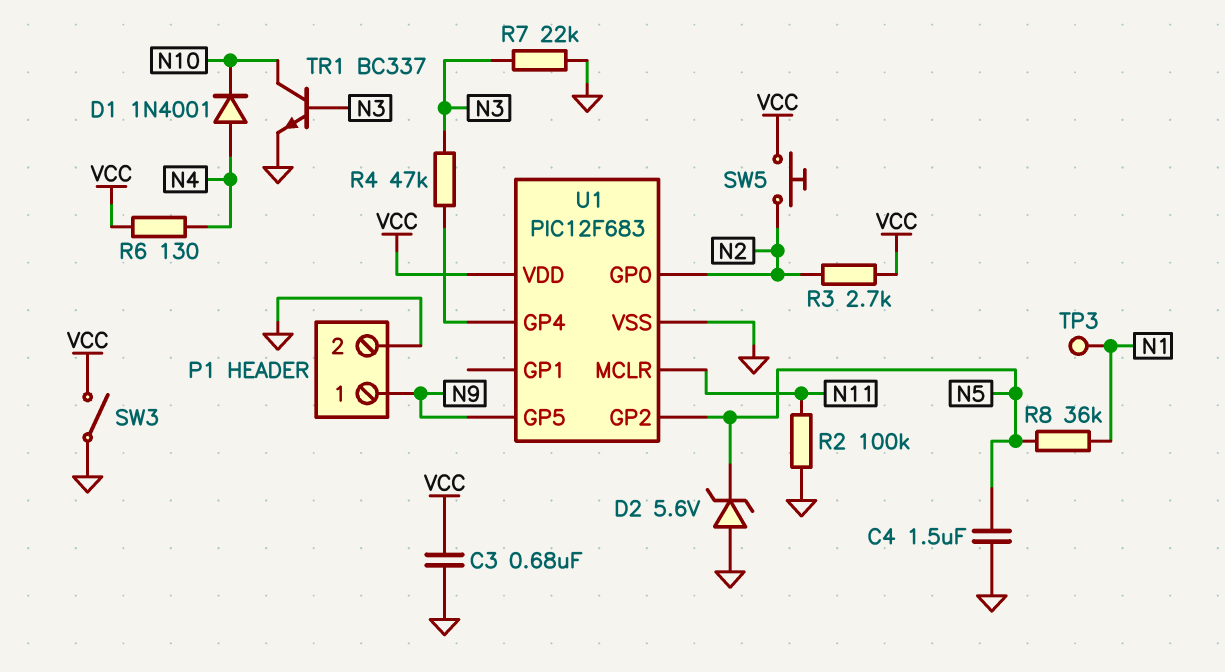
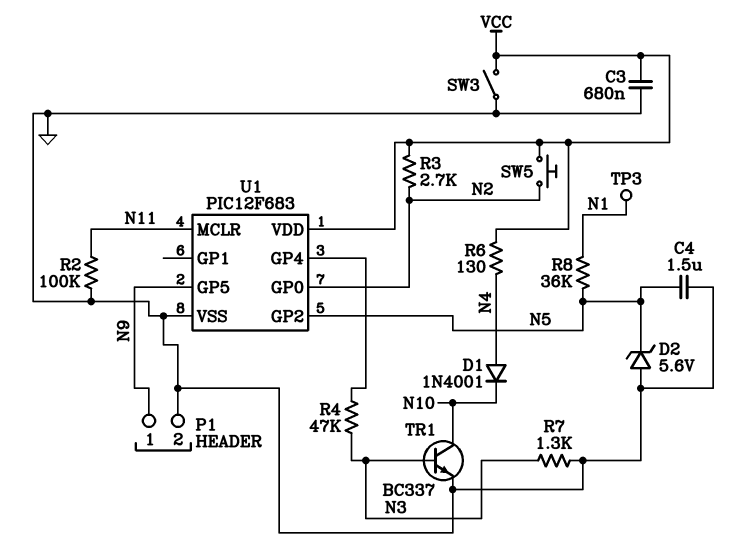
R7: 22k (GND, N3) -> 1.3k (GND, N3)

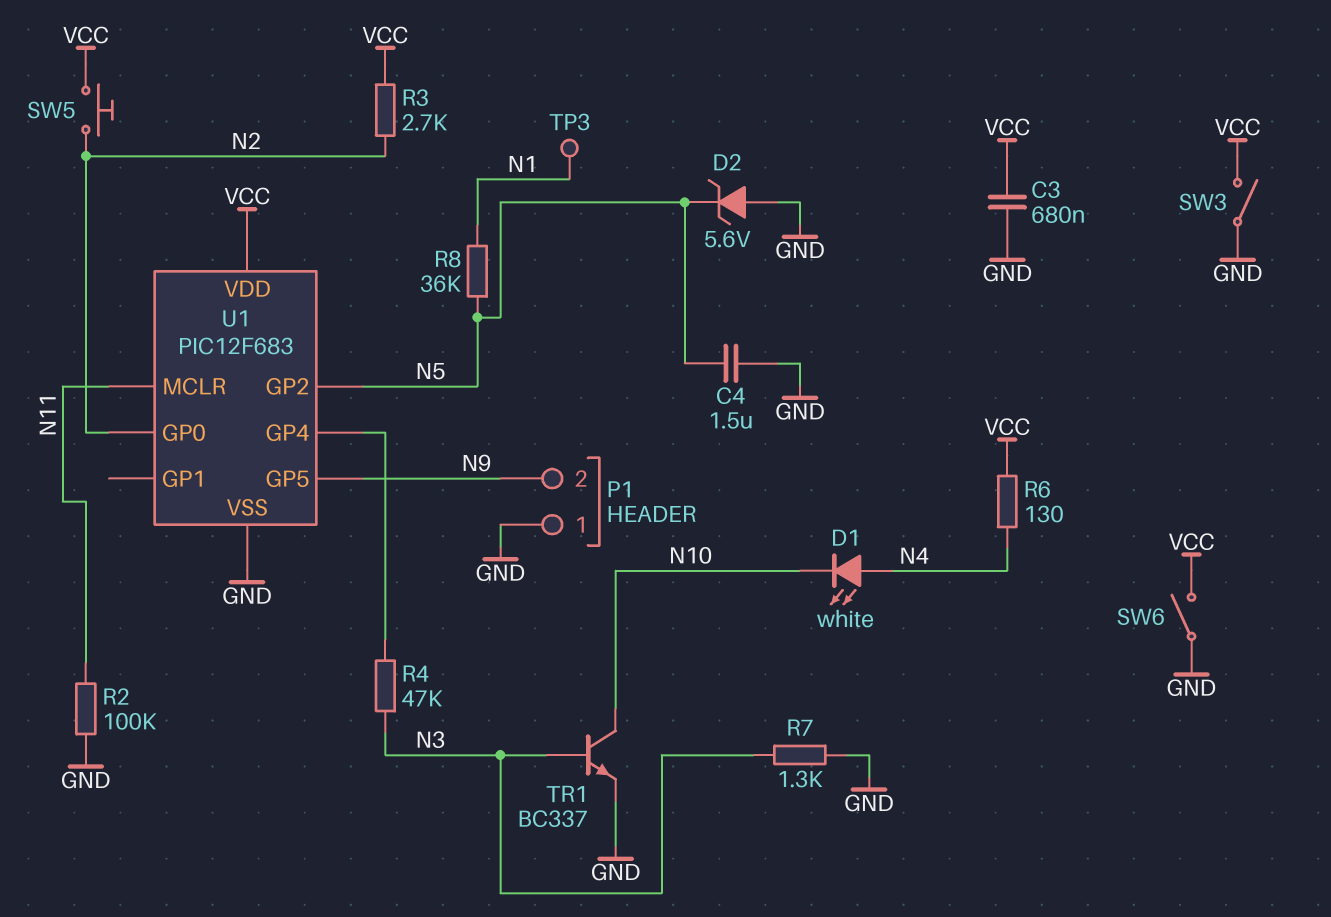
D1: diode 1N4001 (A N4, K N10) -> LED white (A N4, K N10)
P1 pin 1: N9 -> GND
P1 pin 2: GND -> N9
SW6: none -> switch (GND, VCC)

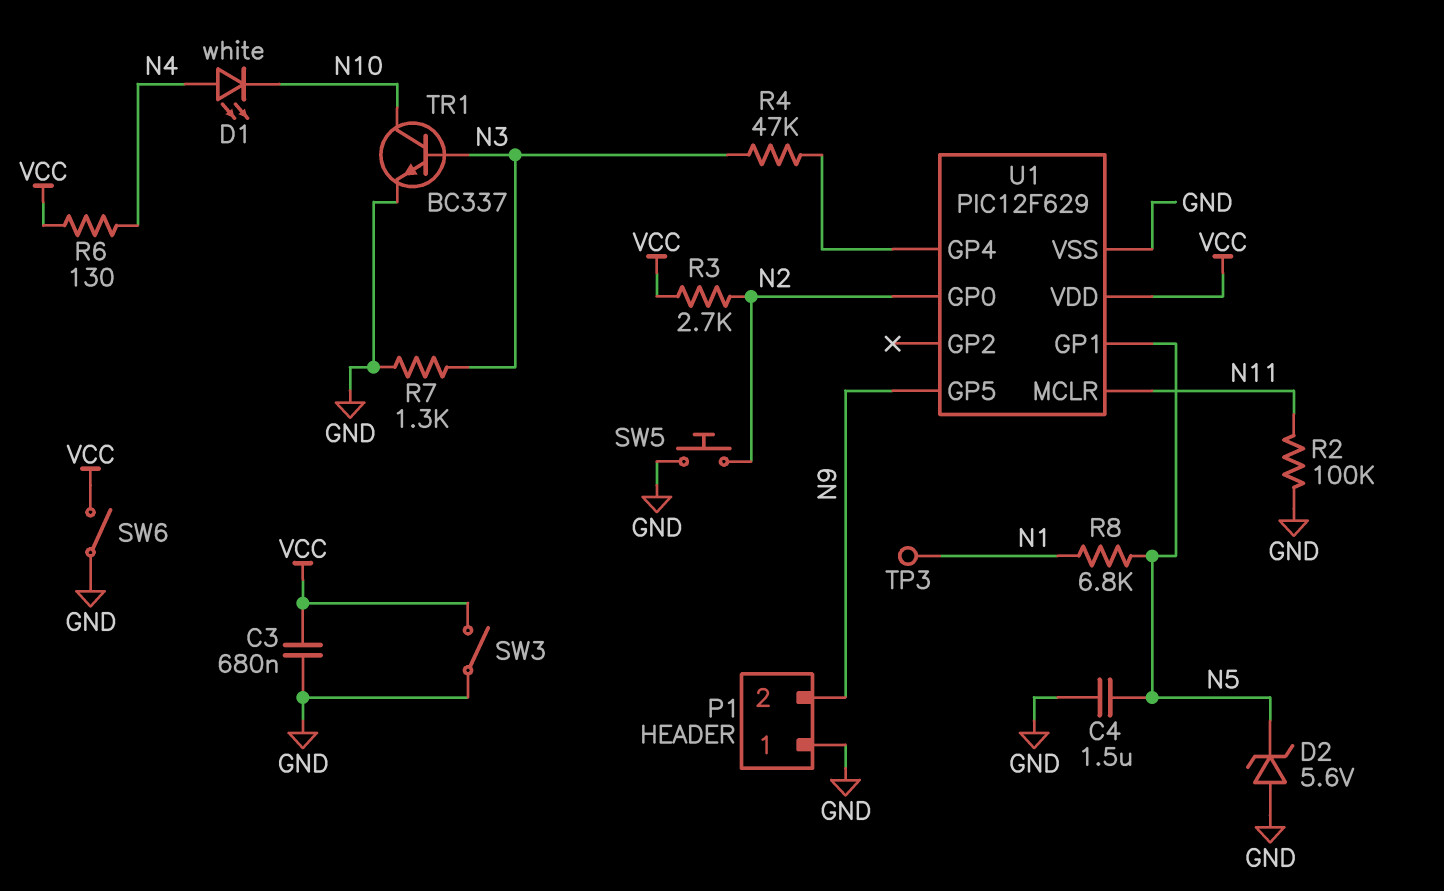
R8: 36k (N1, N5) -> 6.8k (N1, N5)
SW5: button (N2, VCC) -> button (GND, N2)
U1: PIC12F683 -> PIC12F629
U1 pin GP1: none -> N5
U1 pin GP2: N5 -> none

